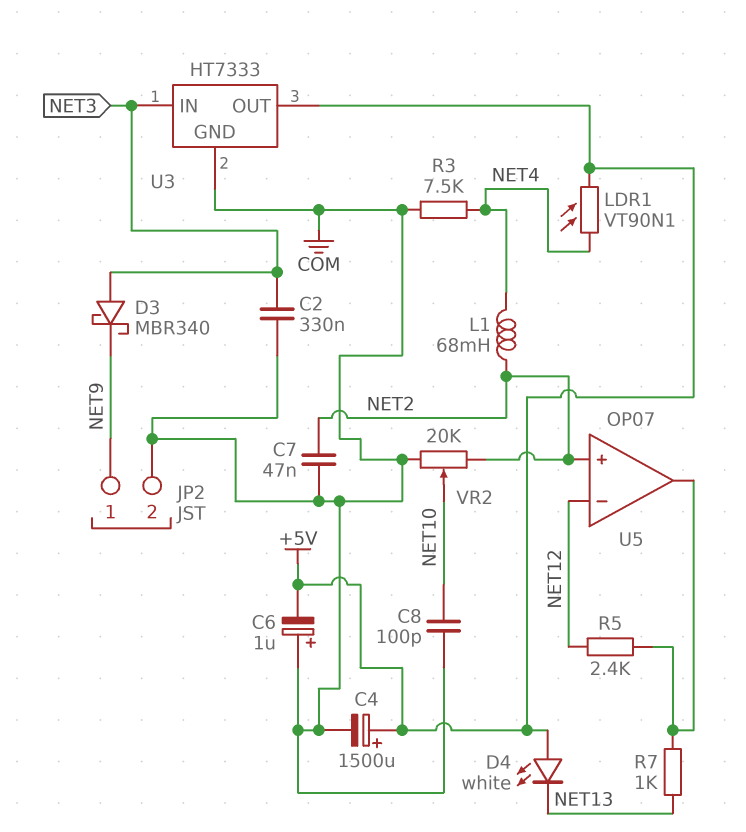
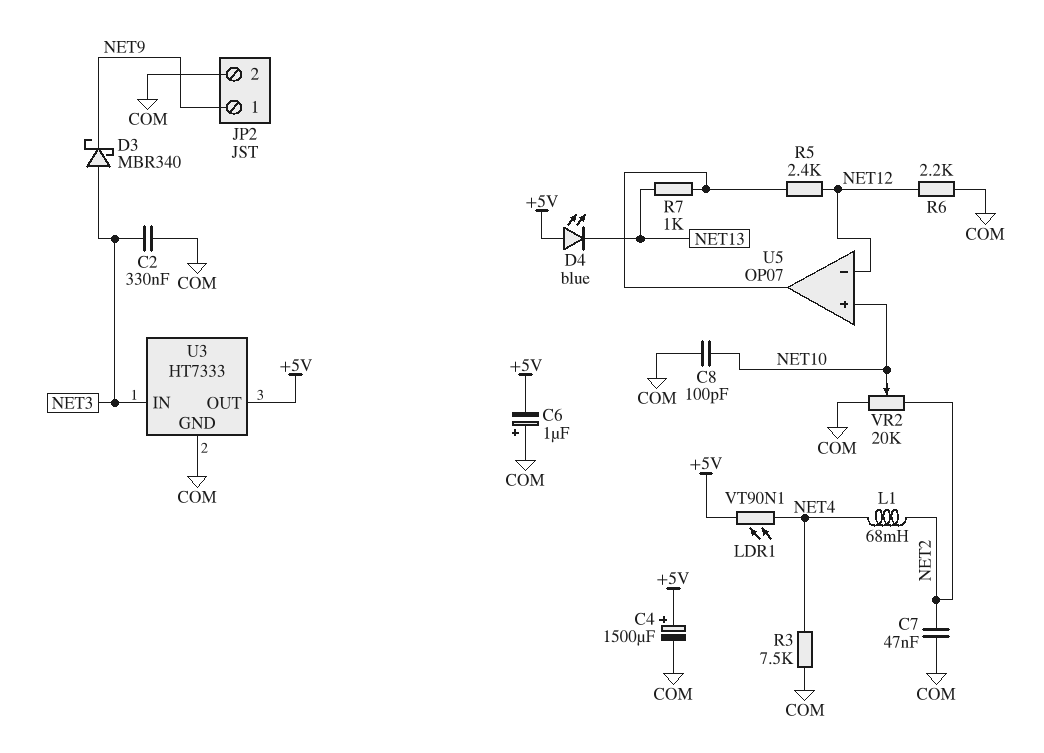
D4: LED white (A +5V, K NET13) -> LED blue (A +5V, K NET13)
R6: none -> 2.2k (COM, NET12)
U5 pin in+: NET2 -> NET10

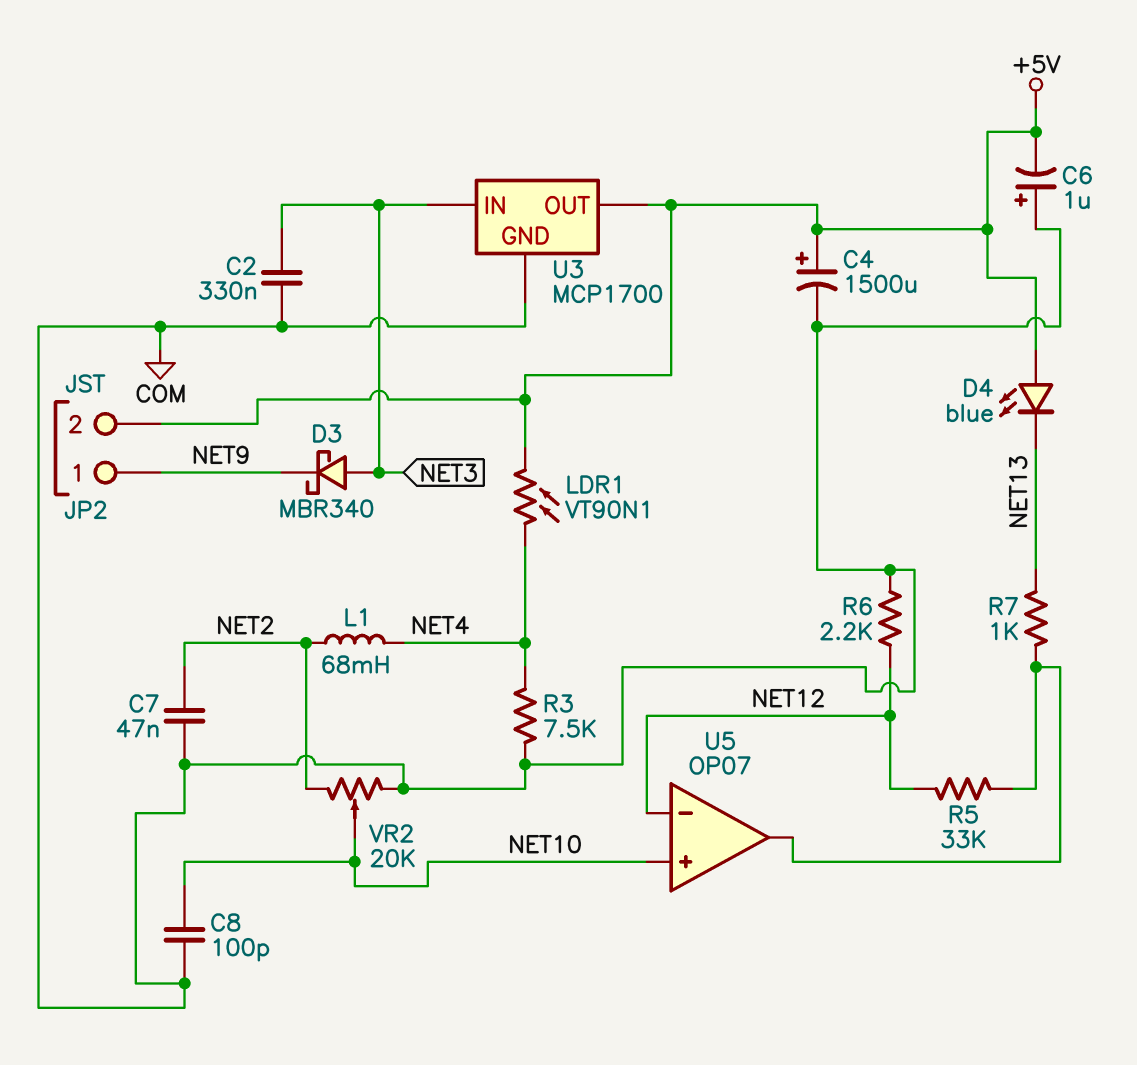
JP2 pin 2: COM -> +5V
R5: 2.4k (NET12, U5/out) -> 33k (NET12, U5/out)
U3: HT7333 -> MCP1700

